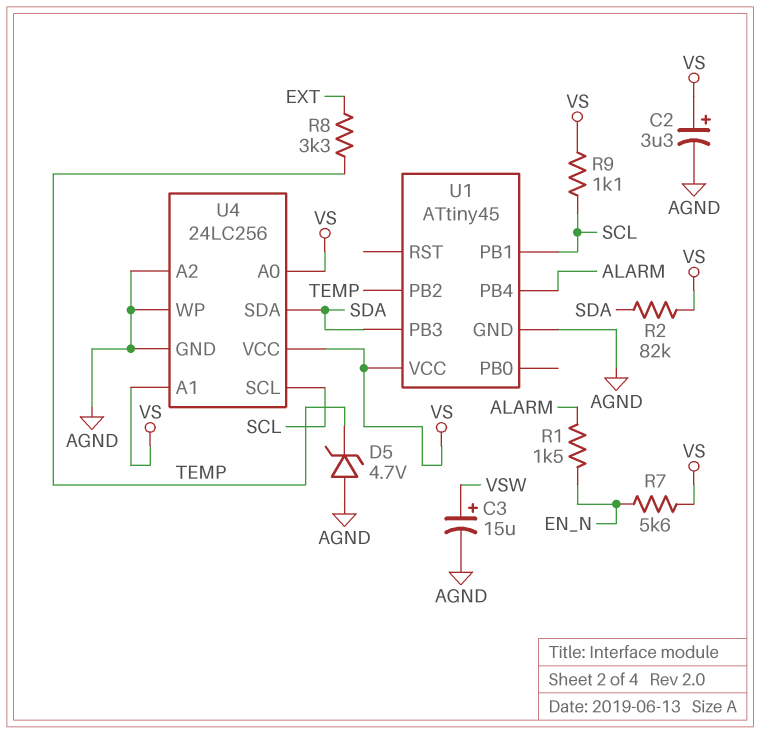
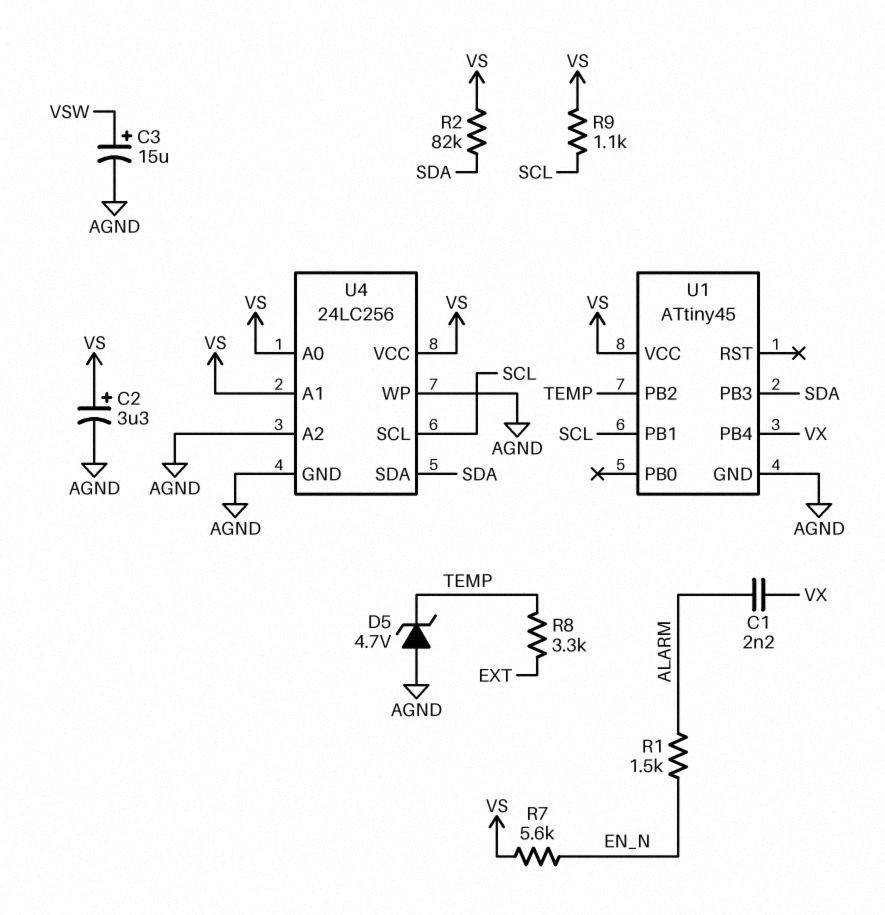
C1: none -> 2.2nF (ALARM, VX)
U1 pin PB4: ALARM -> VX

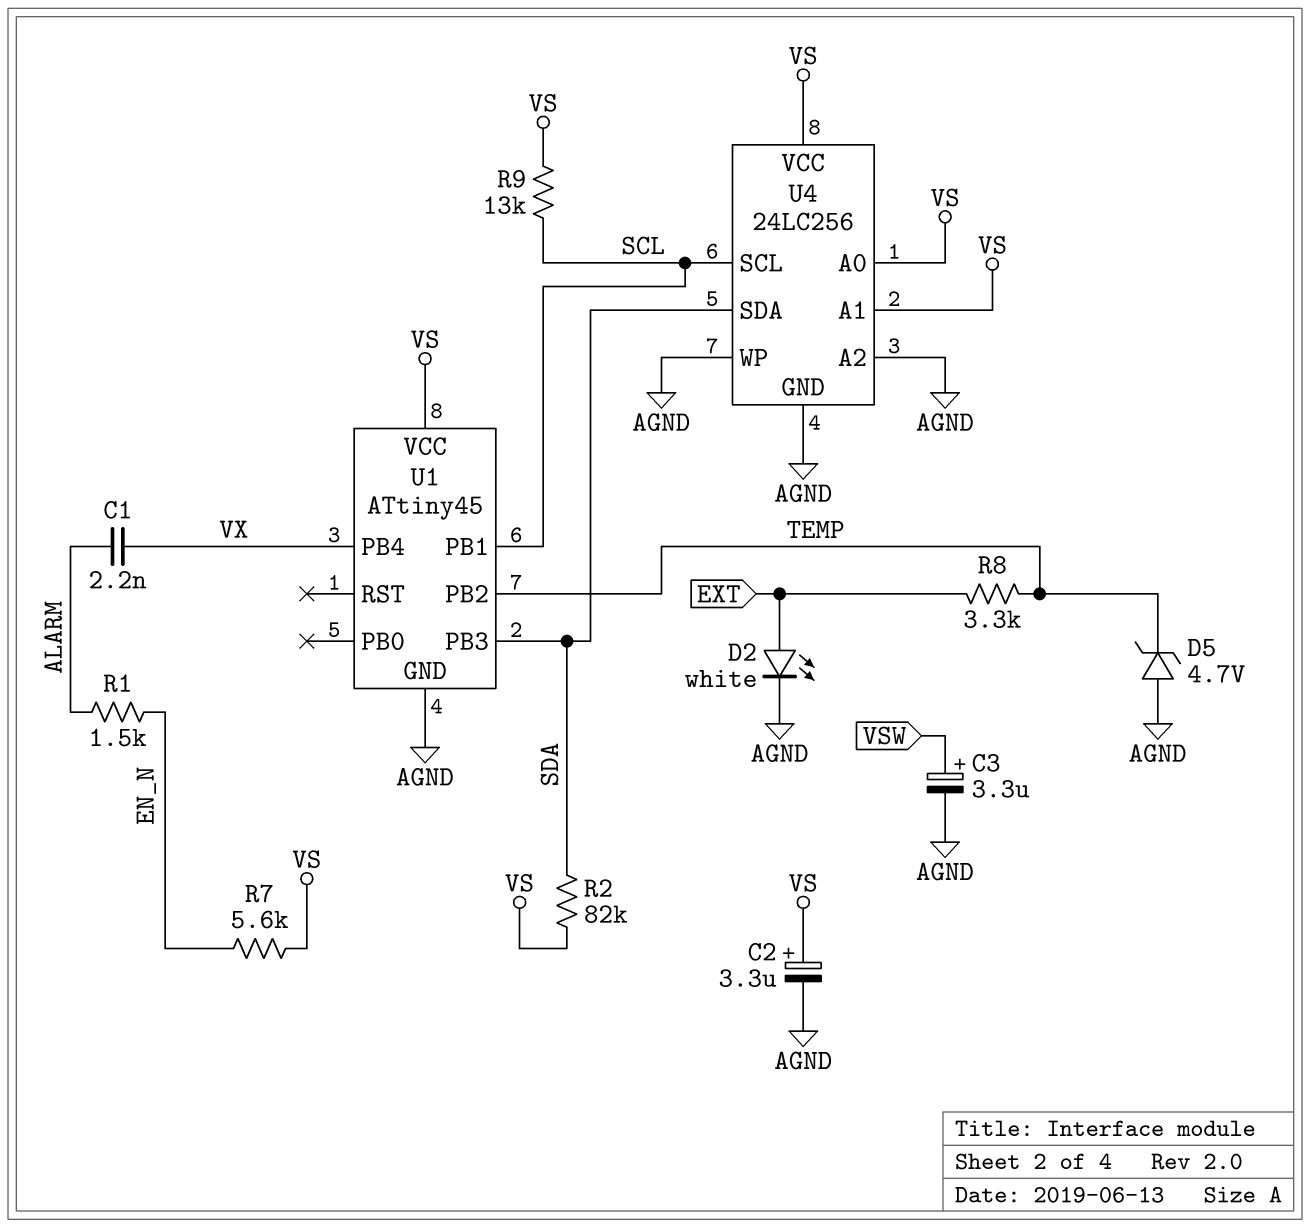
C3: 15uF (plus VSW, minus AGND) -> 3.3uF (plus VSW, minus AGND)
D2: none -> LED white (A EXT, K AGND)
R9: 1.1k (SCL, VS) -> 13k (SCL, VS)

